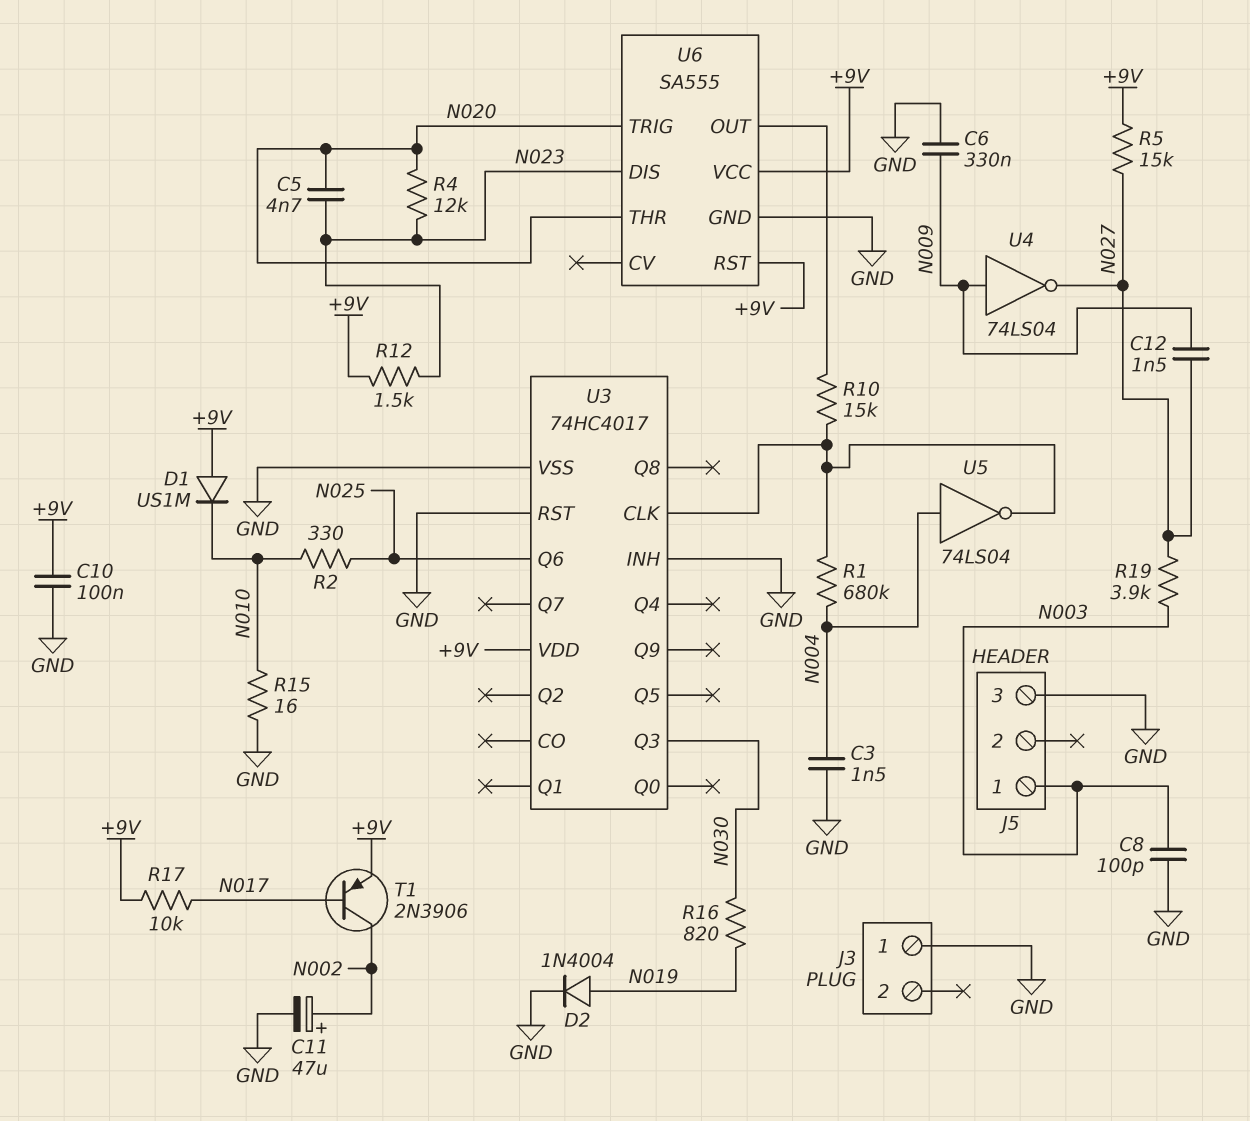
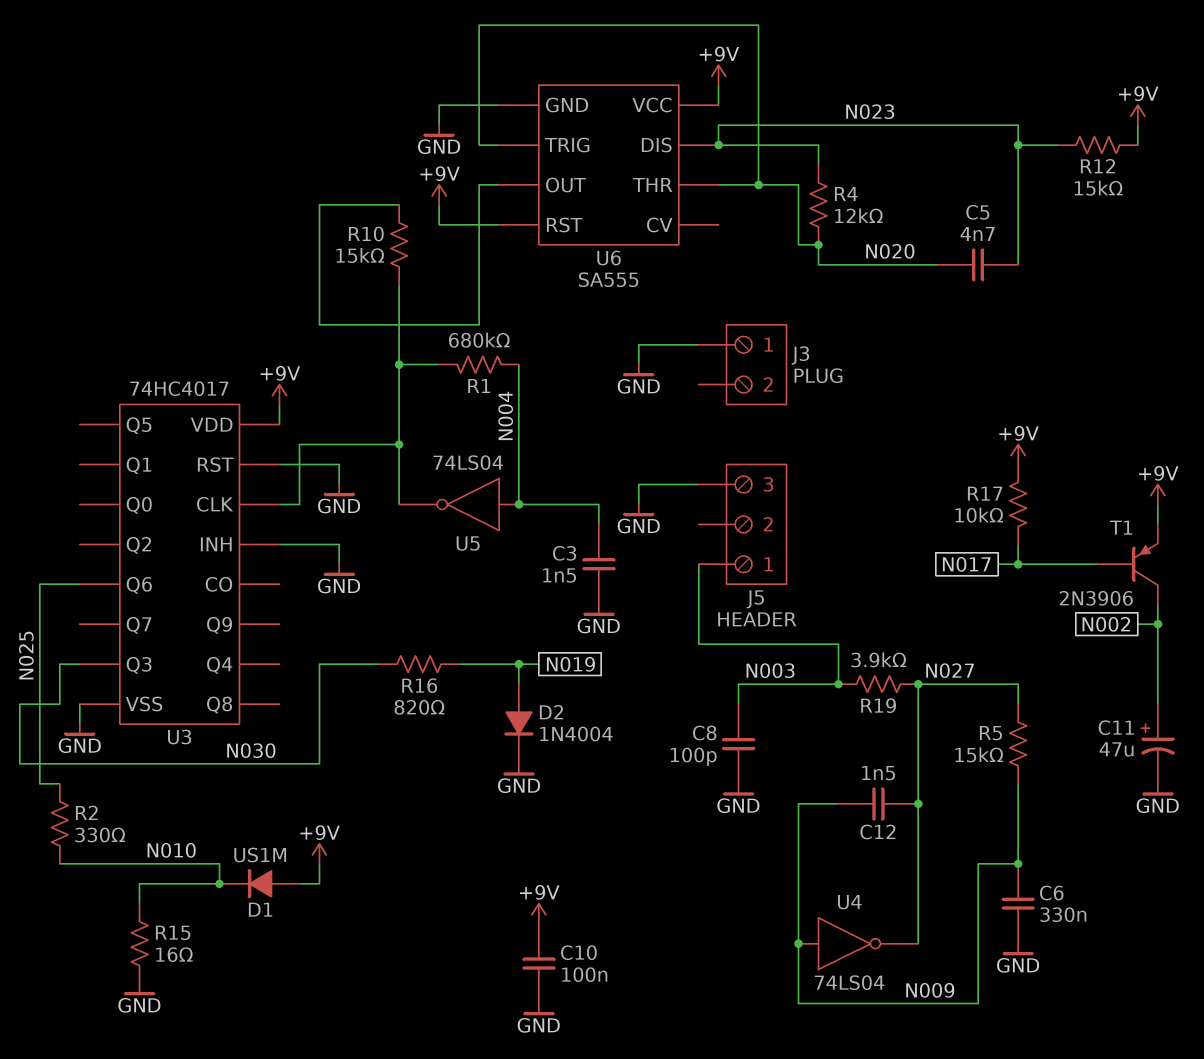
R5: 15k (+9V, N027) -> 15k (N009, N027)
R12: 1.5k (+9V, N023) -> 15k (+9V, N023)

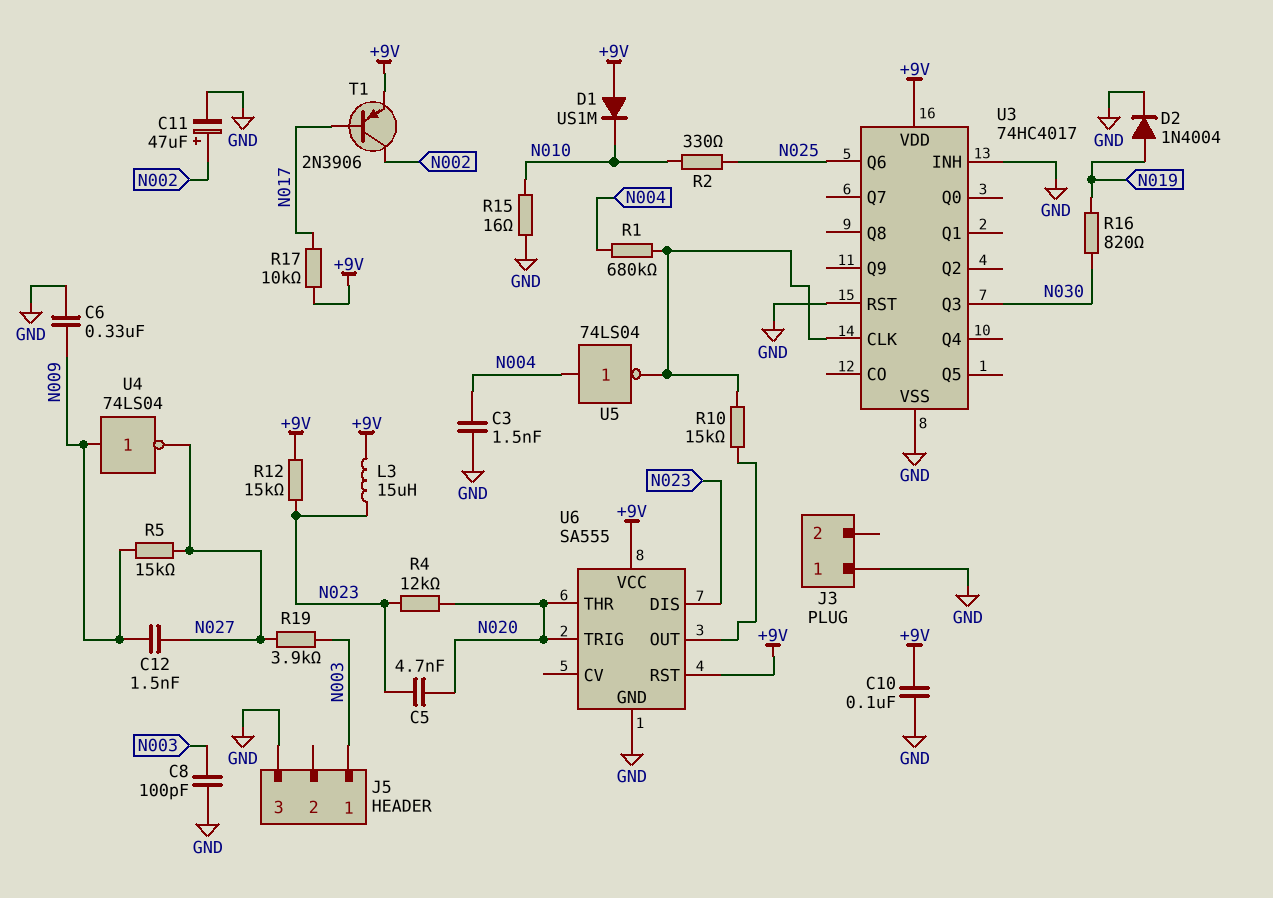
L3: none -> 15uH (+9V, N023)

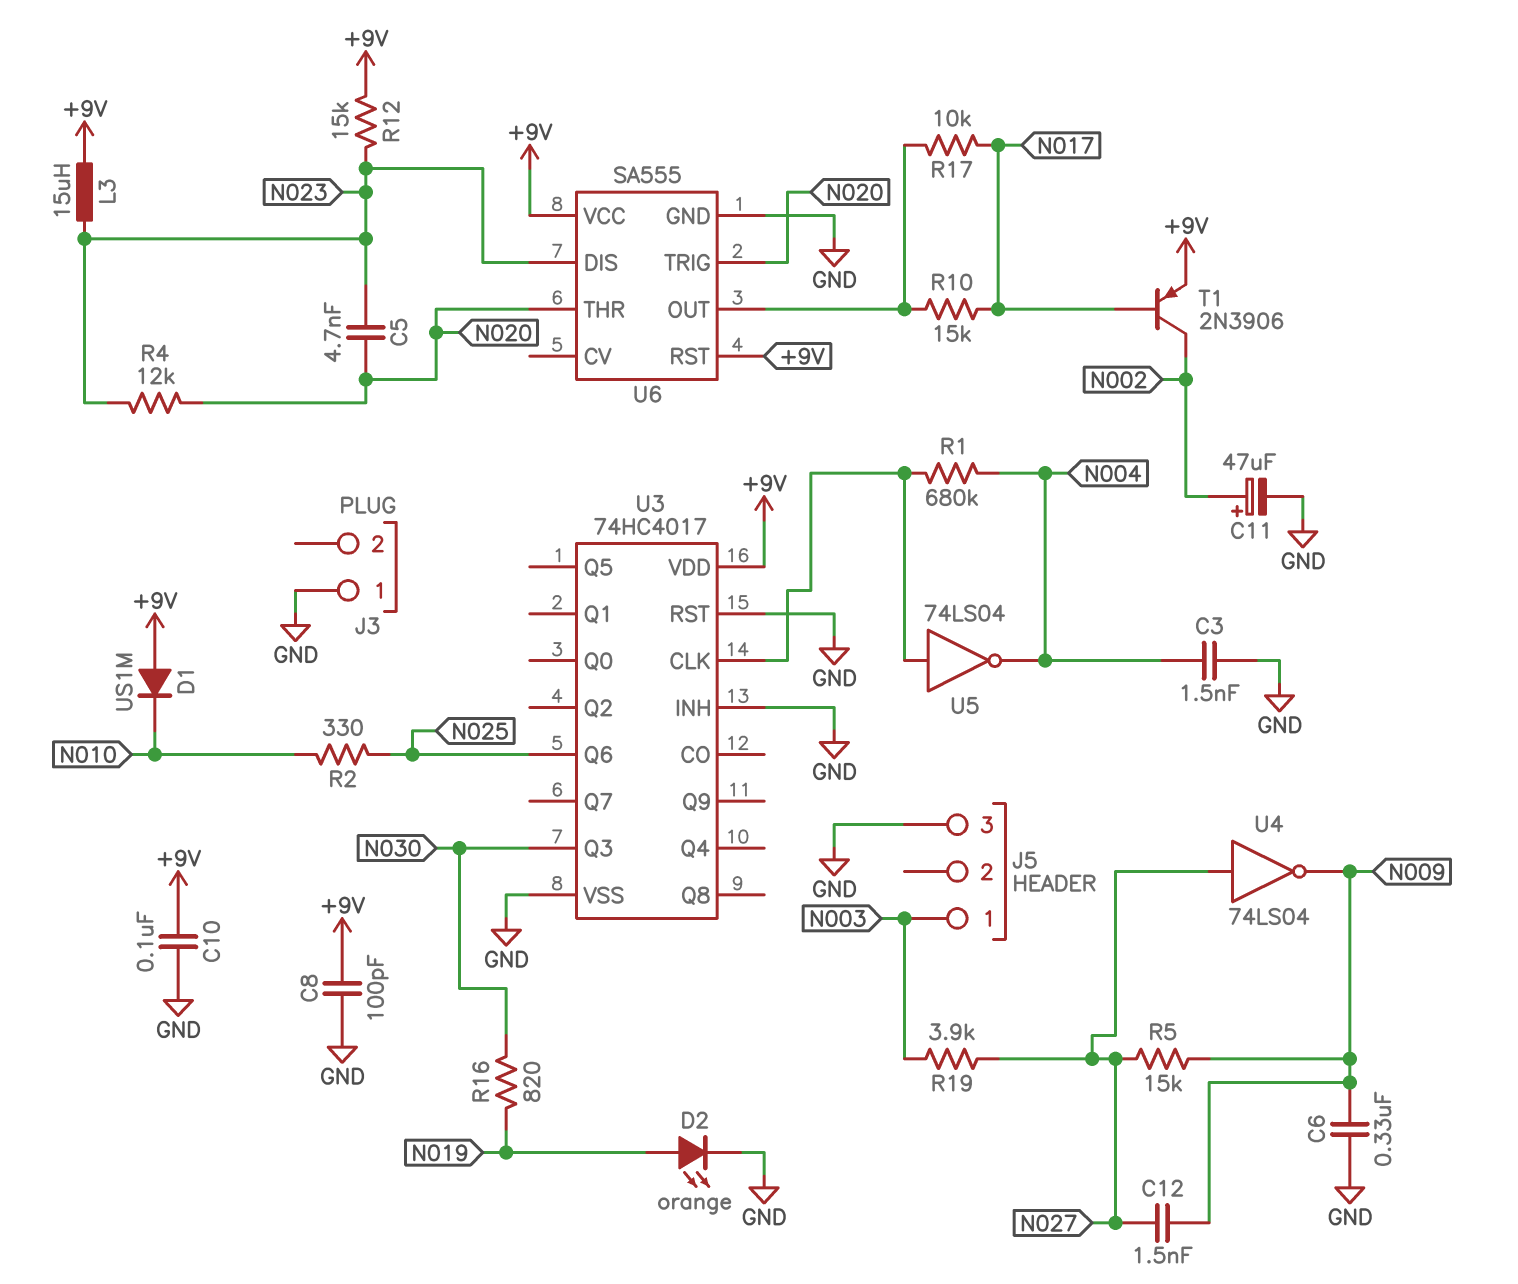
C8: 100pF (GND, N003) -> 100pF (+9V, GND)
D2: diode 1N4004 (A N019, K GND) -> LED orange (A N019, K GND)
R10: 15k (U3/CLK, U6/OUT) -> 15k (N017, U6/OUT)
R15: 16 (GND, N010) -> none
R17: 10k (+9V, N017) -> 10k (N017, U6/OUT)
U4: NOT 74LS04 (in N009, out N027) -> NOT 74LS04 (in N027, out N009)
U5: NOT 74LS04 (in N004, out U3/CLK) -> NOT 74LS04 (in U3/CLK, out N004)

